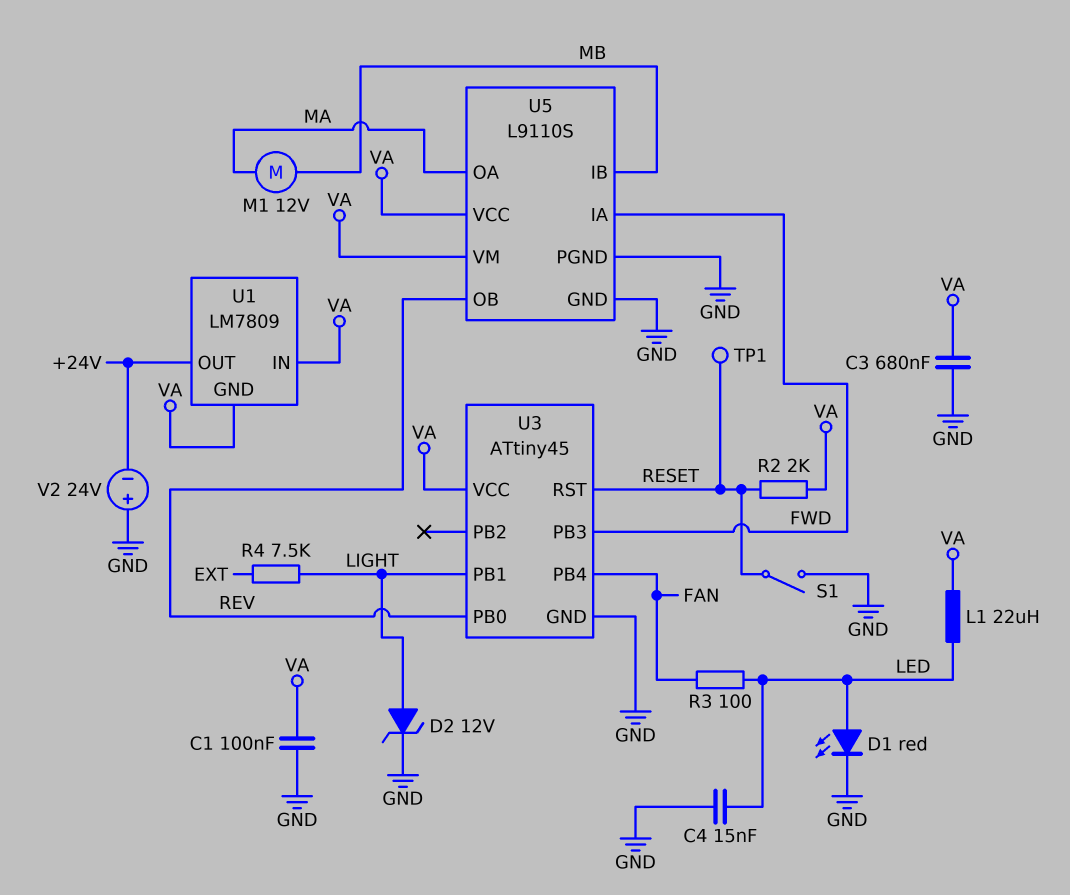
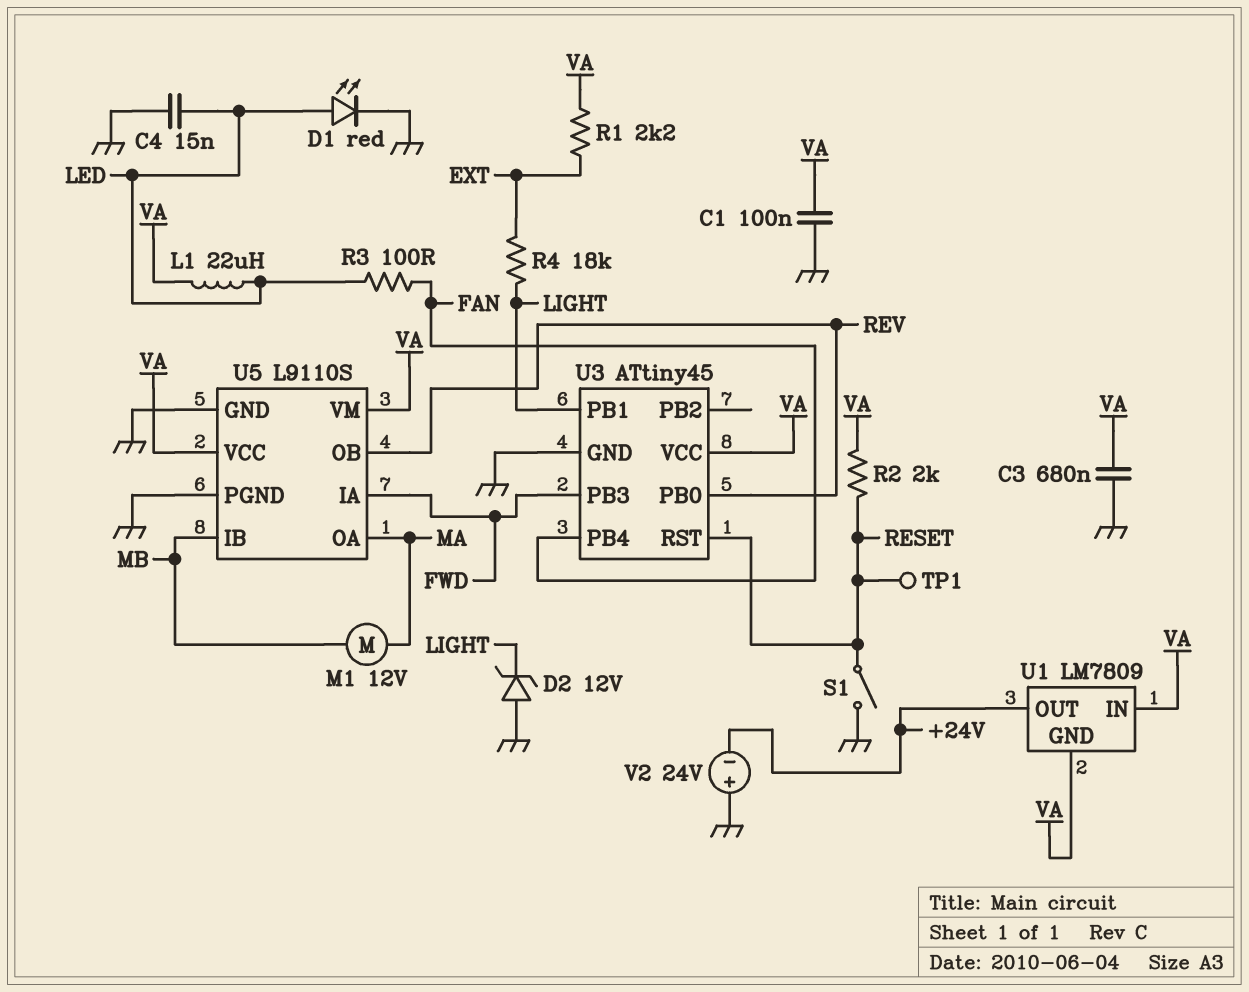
D2: zener 12V (A LIGHT, K GND) -> zener 12V (A GND, K LIGHT)
R1: none -> 2.2k (EXT, VA)
R4: 7.5k (EXT, LIGHT) -> 18k (EXT, LIGHT)

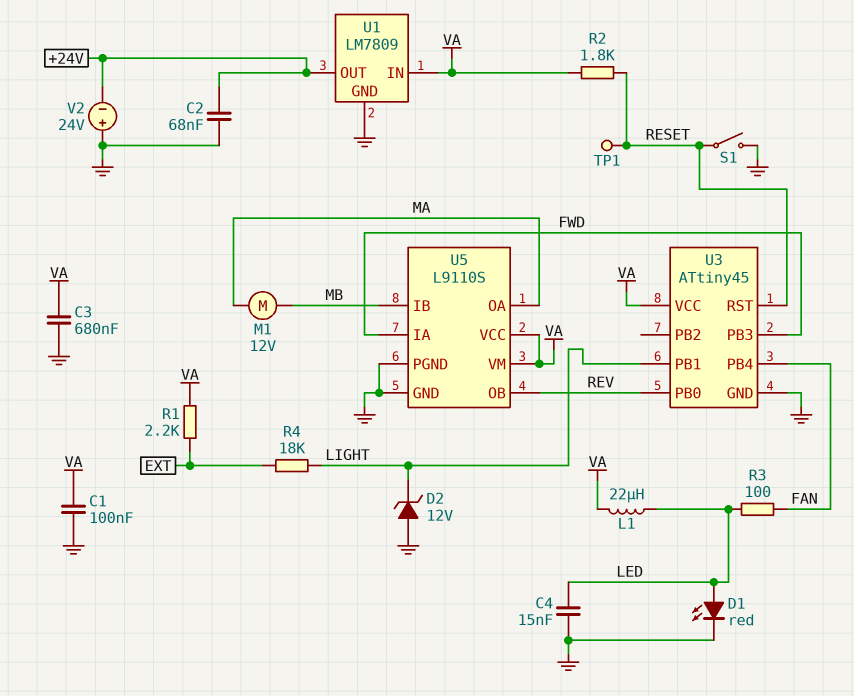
C2: none -> 68nF (+24V, GND)
R2: 2k (RESET, VA) -> 1.8k (RESET, VA)
U1 pin GND: VA -> GND

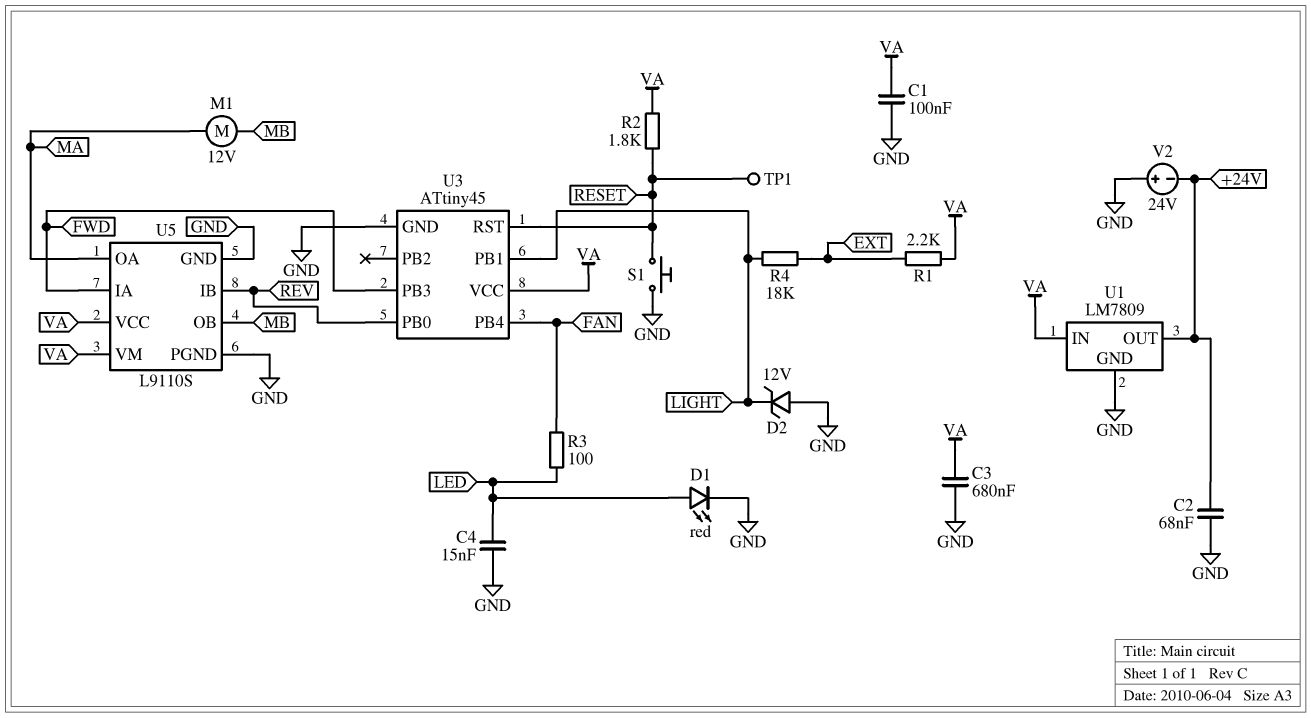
L1: 22uH (LED, VA) -> none
S1: switch (GND, RESET) -> button (GND, RESET)
U5 pin IB: MB -> REV
U5 pin OB: REV -> MB

